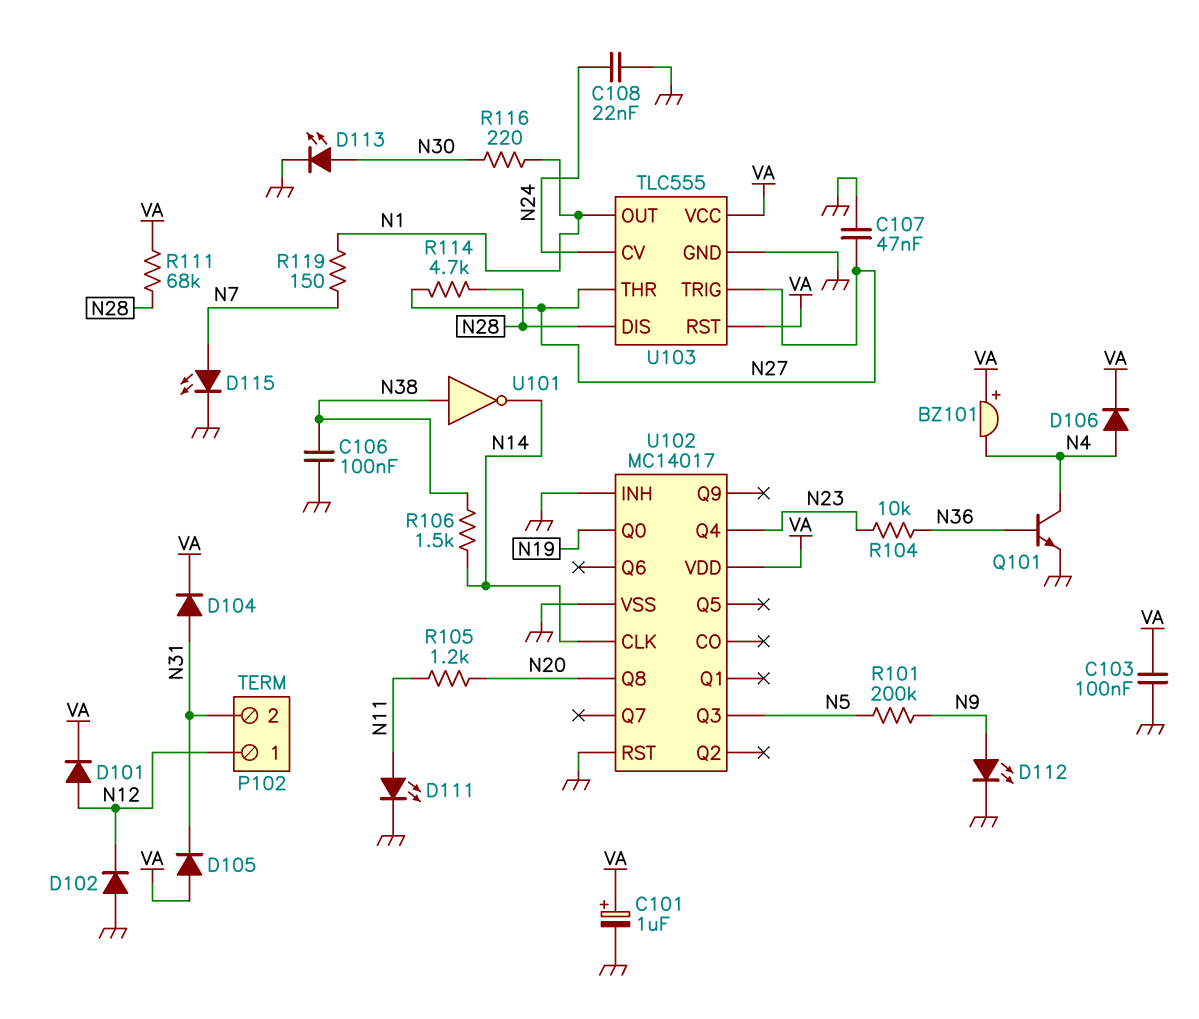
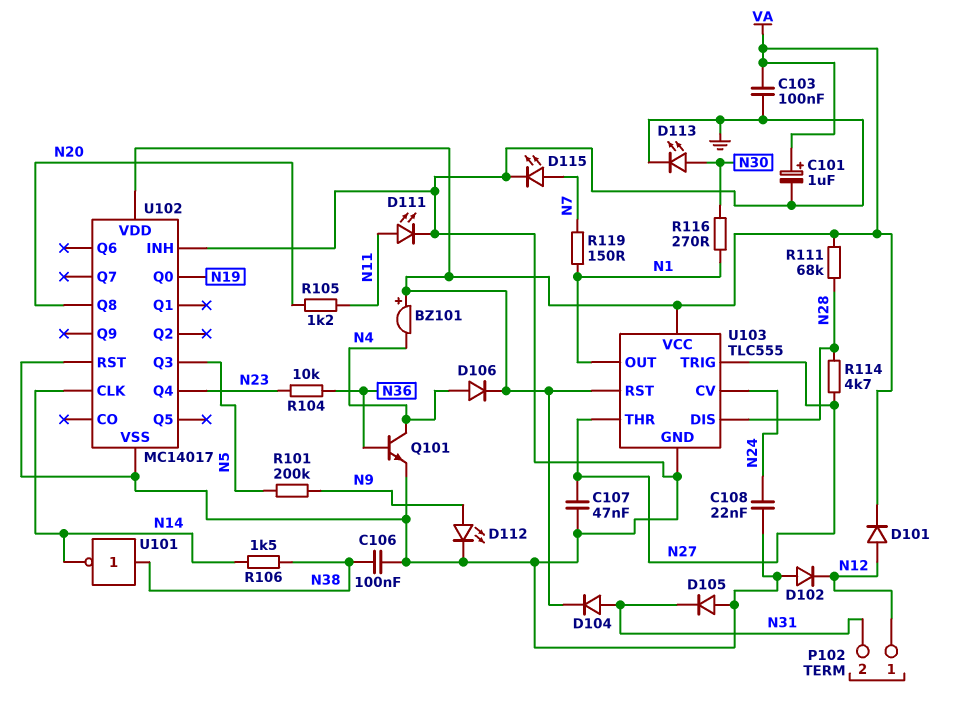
D105: diode (A VA, K N31) -> diode (A GND, K N31)
R116: 220 (N1, N30) -> 270 (N1, N30)

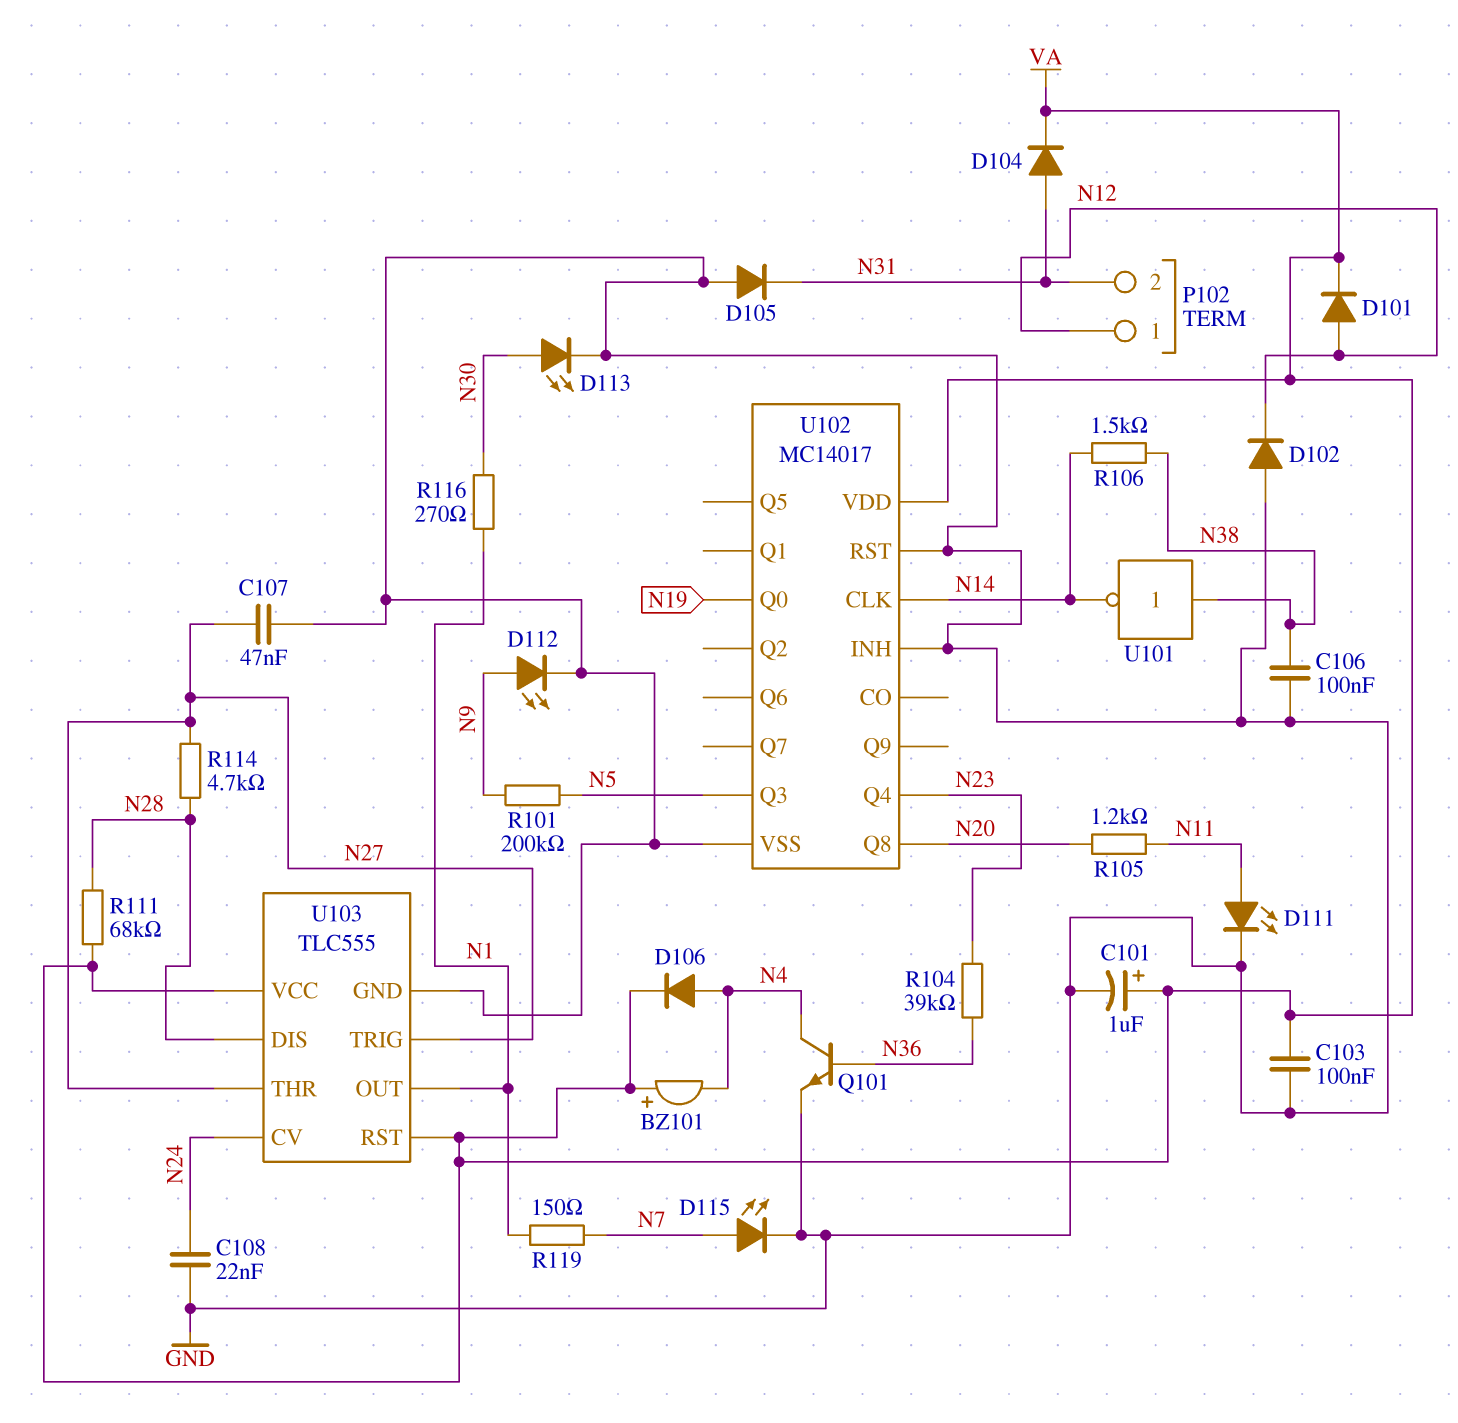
R104: 10k (N23, N36) -> 39k (N23, N36)

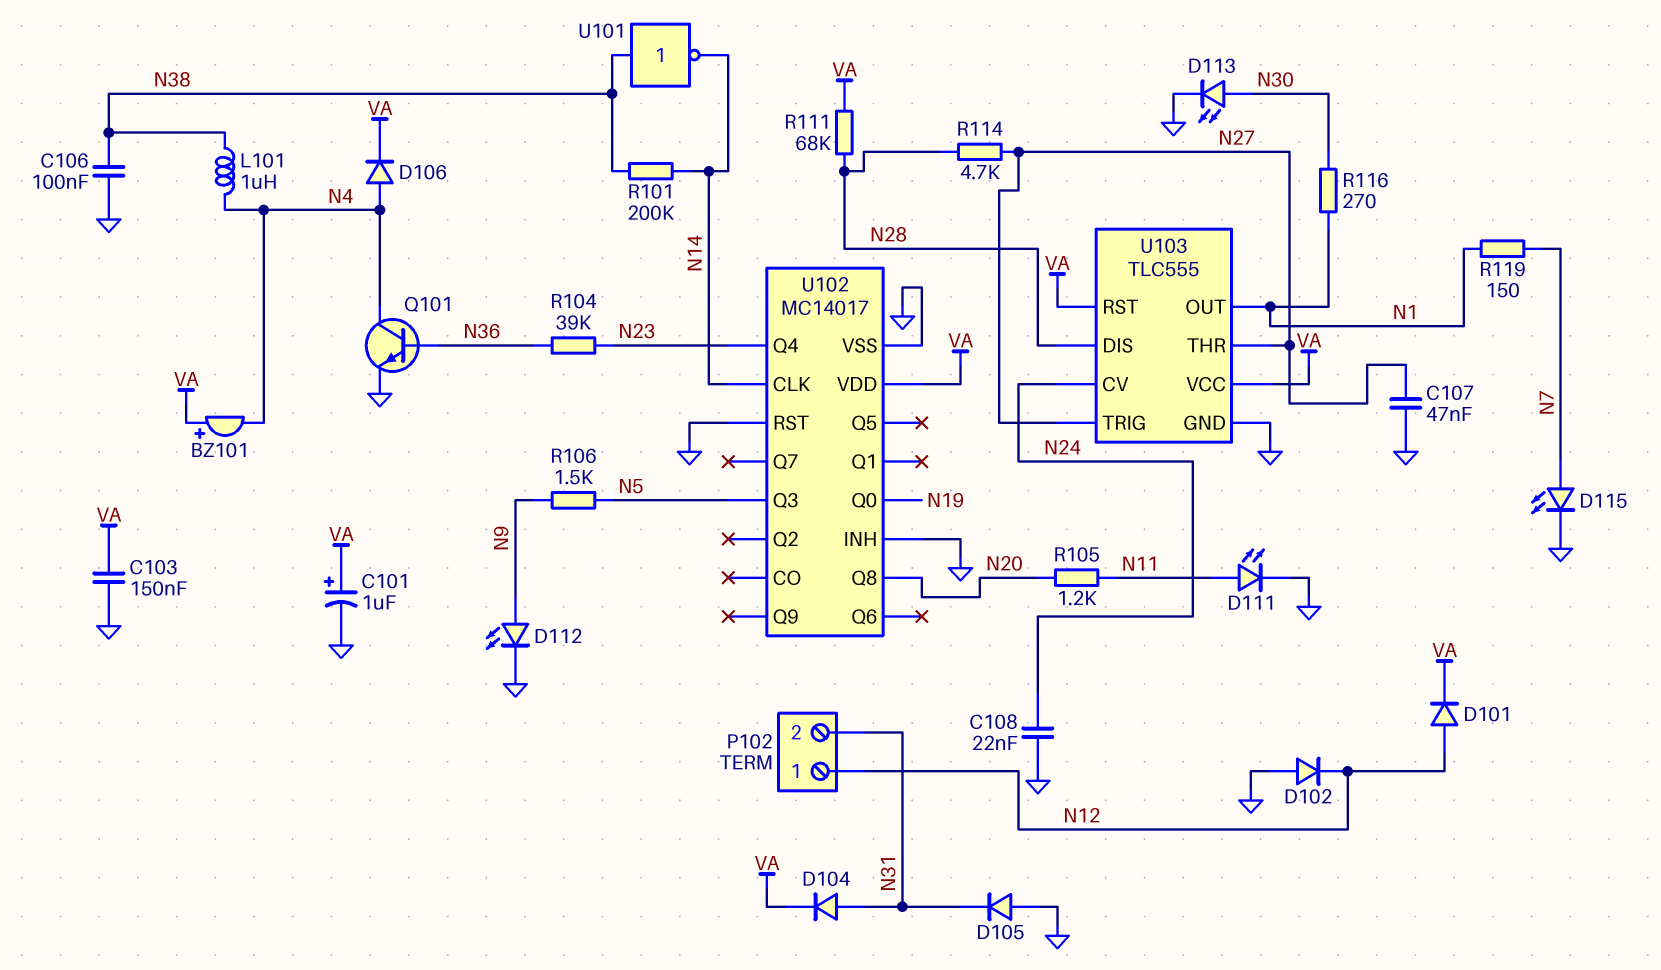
C103: 100nF (GND, VA) -> 150nF (GND, VA)
L101: none -> 1uH (N4, N38)
R101: 200k (N5, N9) -> 200k (N14, N38)
R106: 1.5k (N14, N38) -> 1.5k (N5, N9)

